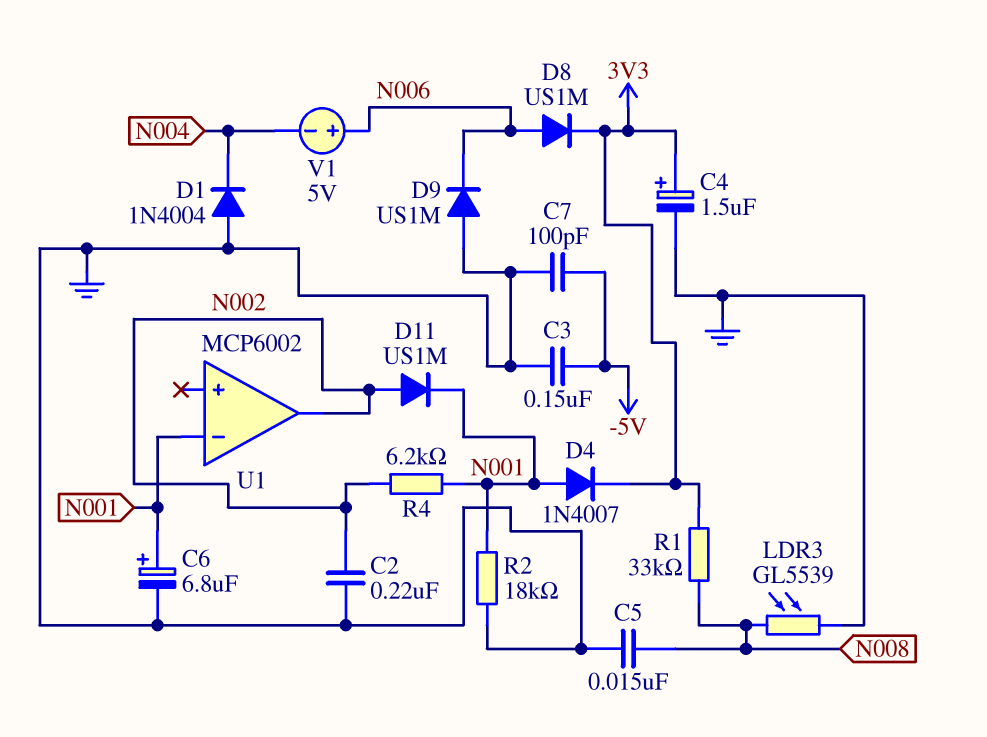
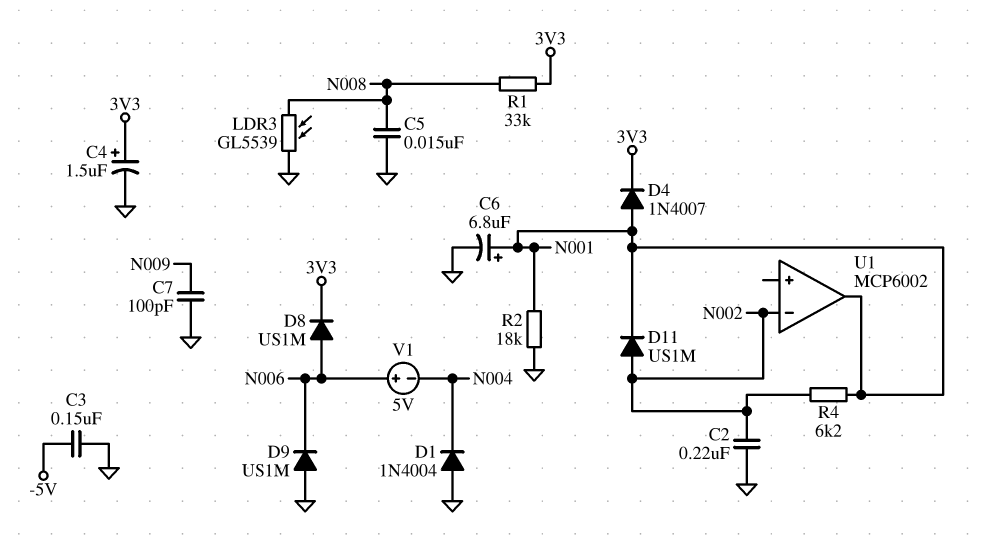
C7: 100pF (-5V, GND) -> 100pF (GND, N009)
U1 pin in-: N001 -> N002
U1 pin out: N002 -> N001

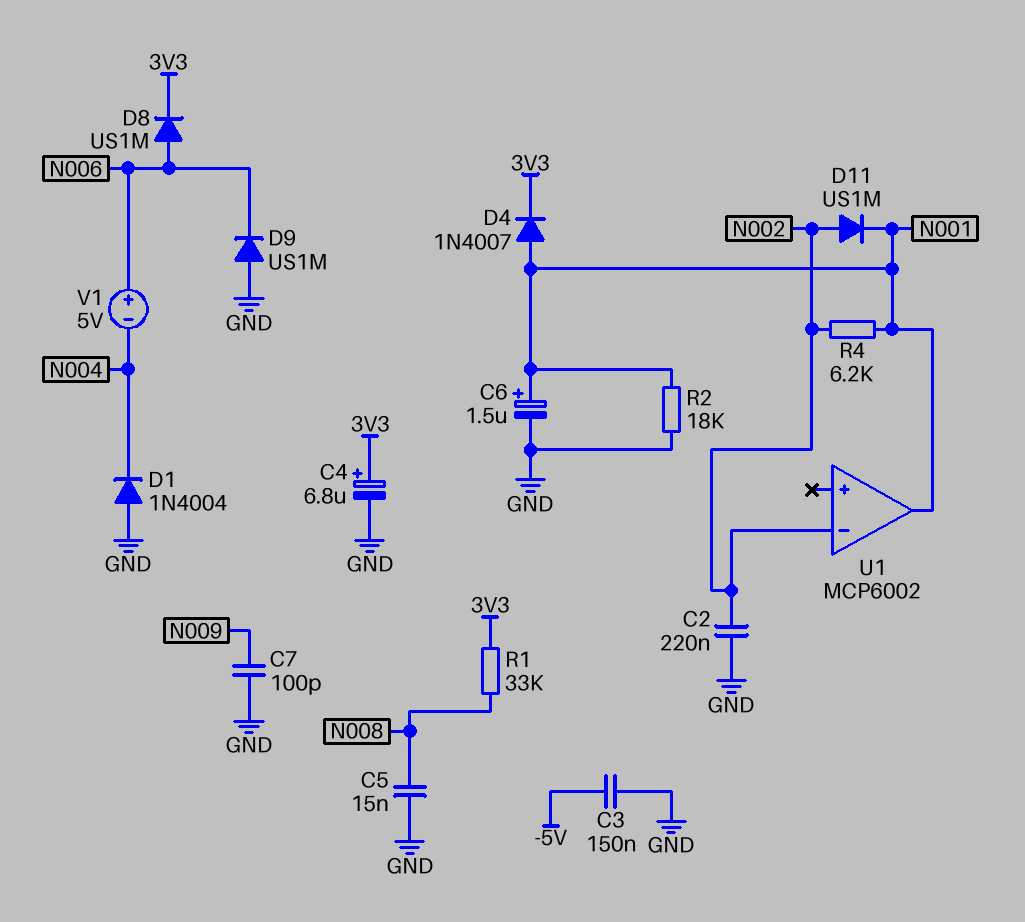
C4: 1.5uF (plus 3V3, minus GND) -> 6.8uF (plus 3V3, minus GND)
C6: 6.8uF (plus N001, minus GND) -> 1.5uF (plus N001, minus GND)
LDR3: GL5539 (GND, N008) -> none

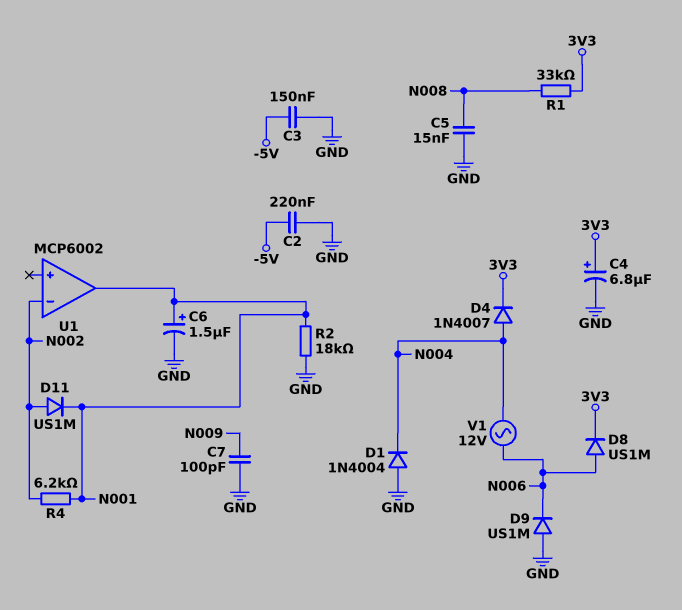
C2: 220nF (GND, N002) -> 220nF (-5V, GND)
D4: diode 1N4007 (A N001, K 3V3) -> diode 1N4007 (A N004, K 3V3)
V1: 5V (plus N006, minus N004) -> AC 12V (N004, N006)

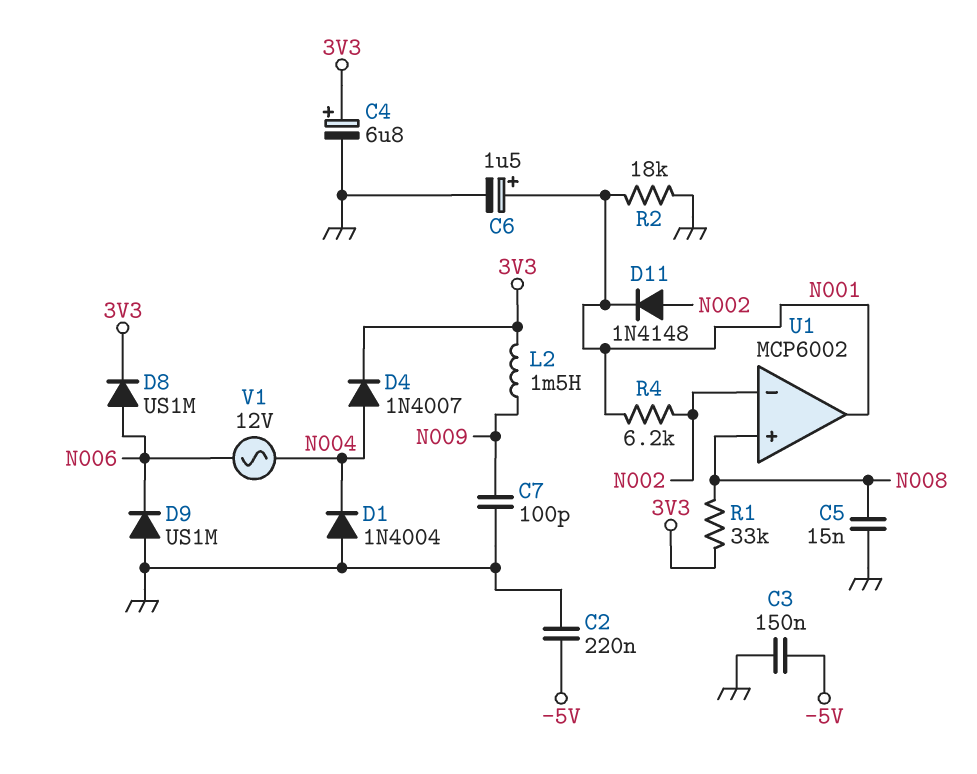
D11: diode US1M (A N002, K N001) -> diode 1N4148 (A N002, K N001)
L2: none -> 1.5mH (3V3, N009)
U1 pin in+: none -> N008

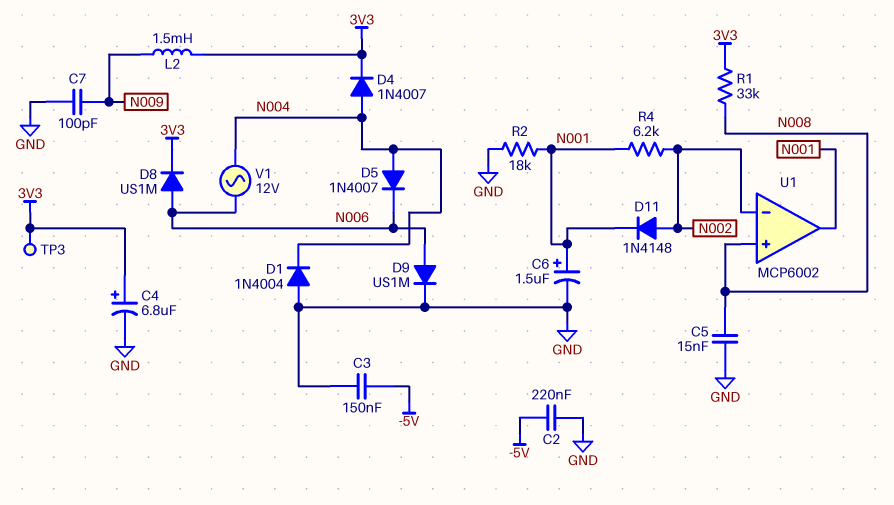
D5: none -> diode 1N4007 (A N004, K N006)
D9: diode US1M (A GND, K N006) -> diode US1M (A N006, K GND)
TP3: none -> test point (3V3)

